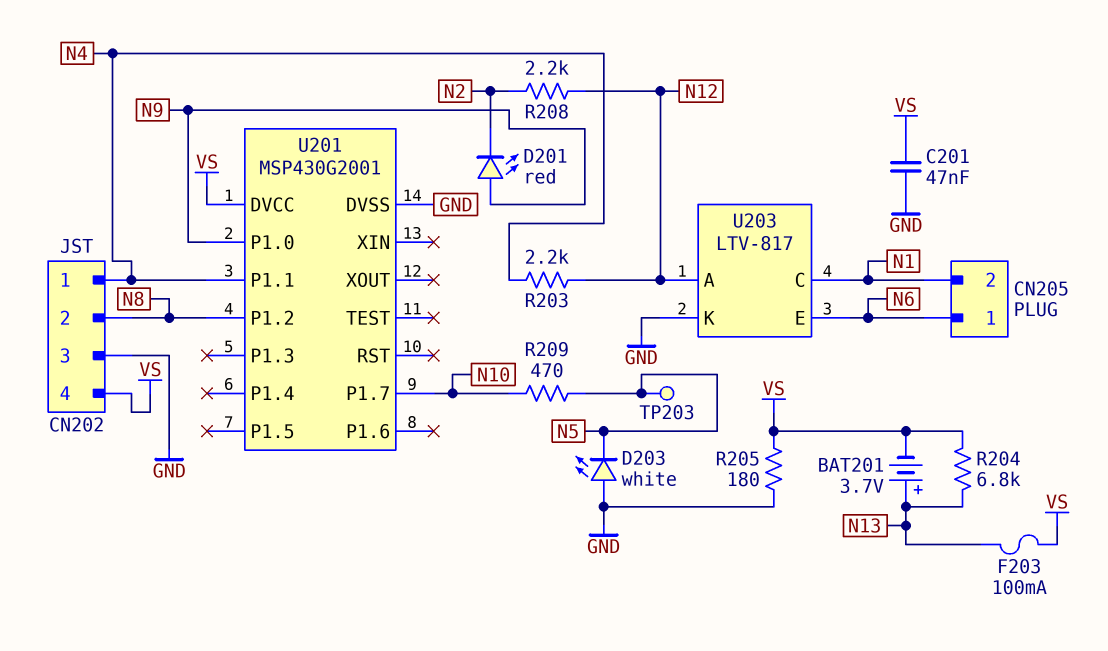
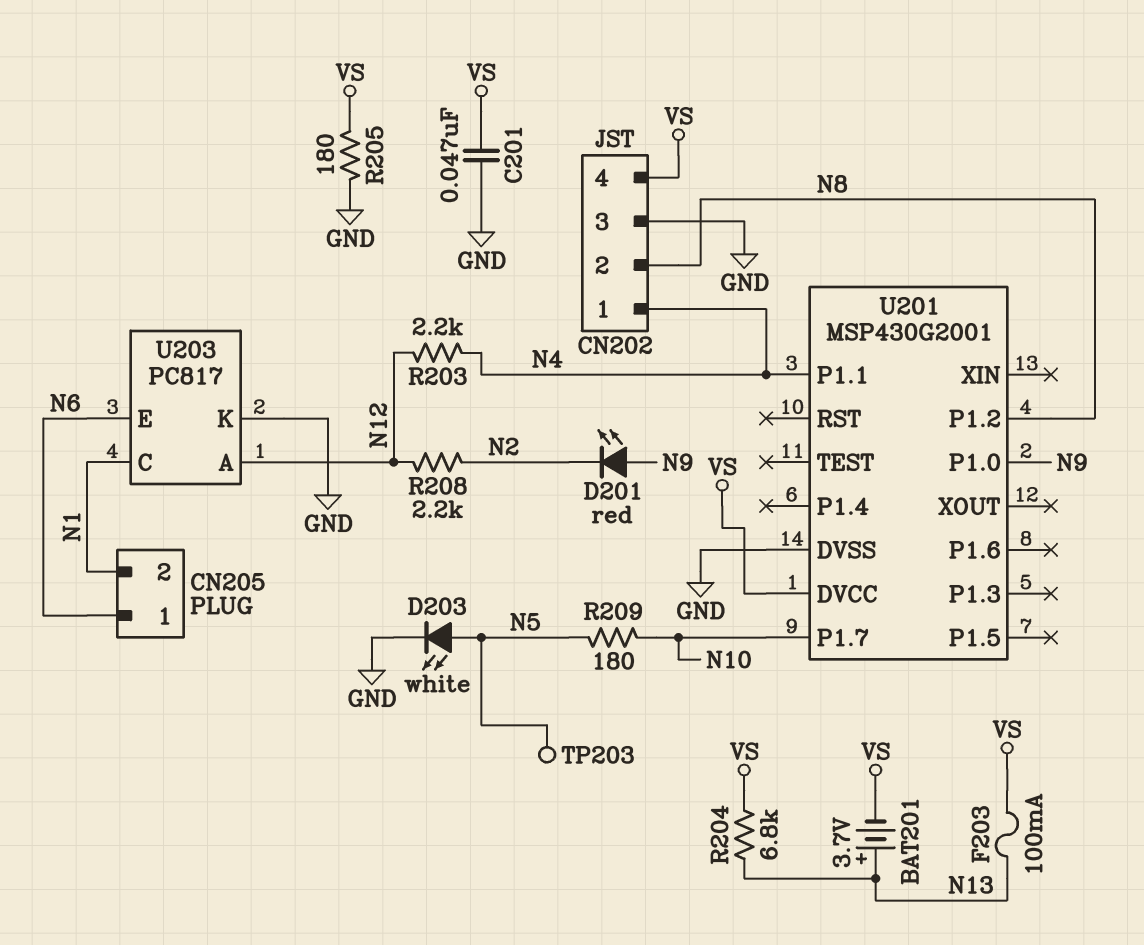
D203: LED white (A GND, K N5) -> LED white (A N5, K GND)
R209: 470 (N5, N10) -> 180 (N5, N10)
U203: LTV-817 -> PC817

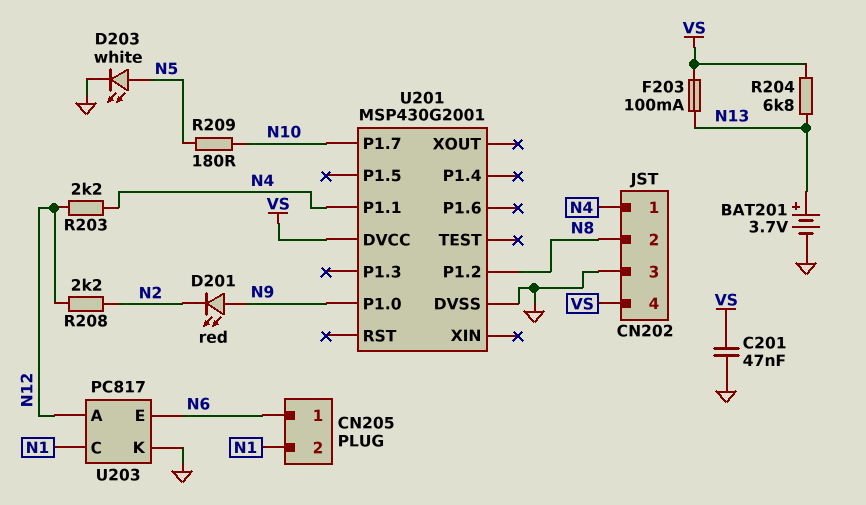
BAT201: 3.7V (plus N13, minus VS) -> 3.7V (plus N13, minus GND)
R205: 180 (GND, VS) -> none
TP203: test point (N5) -> none

